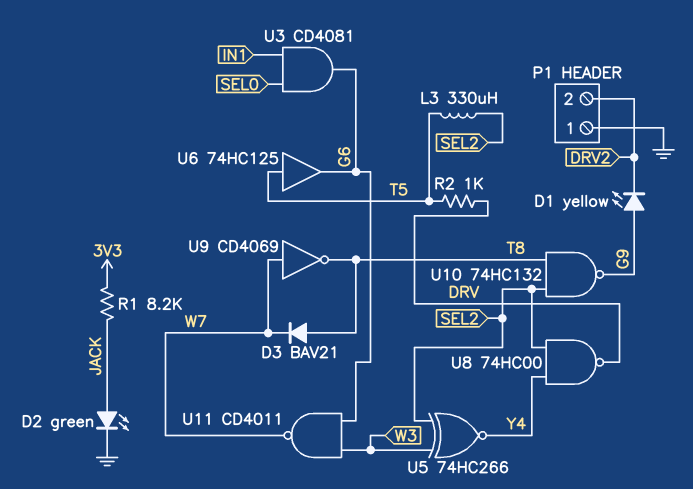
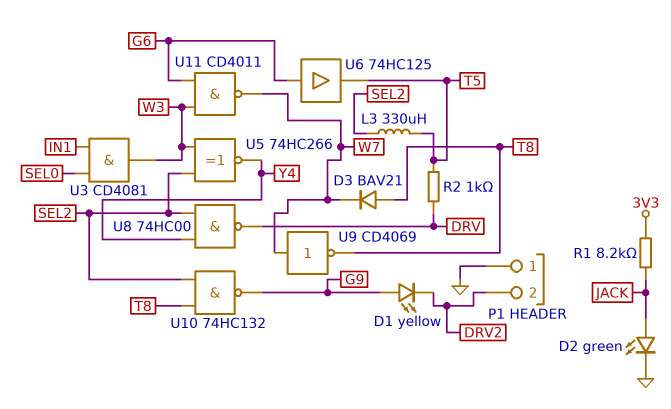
U3: AND CD4081 (in IN1, in SEL0, out G6) -> AND CD4081 (in IN1, in SEL0, out W3)
U6: buffer 74HC125 (in T5, out G6) -> buffer 74HC125 (in G6, out T5)

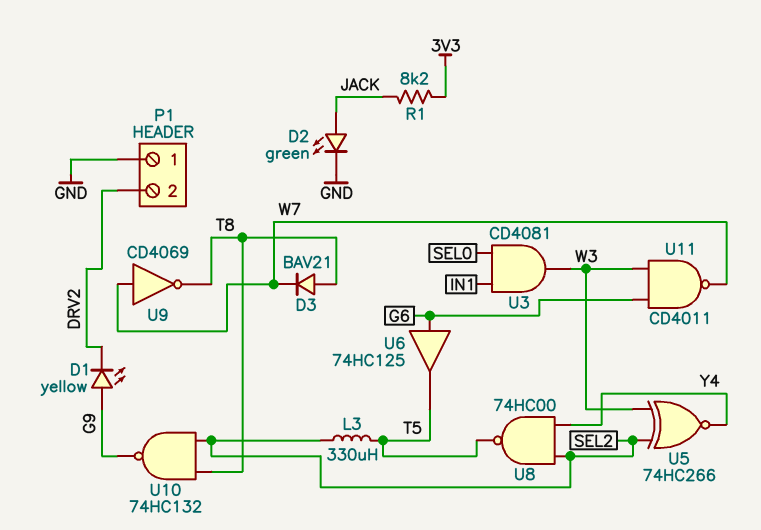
R2: 1k (DRV, T5) -> none
U8: NAND 74HC00 (in SEL2, in Y4, out DRV) -> NAND 74HC00 (in SEL2, in Y4, out T5)

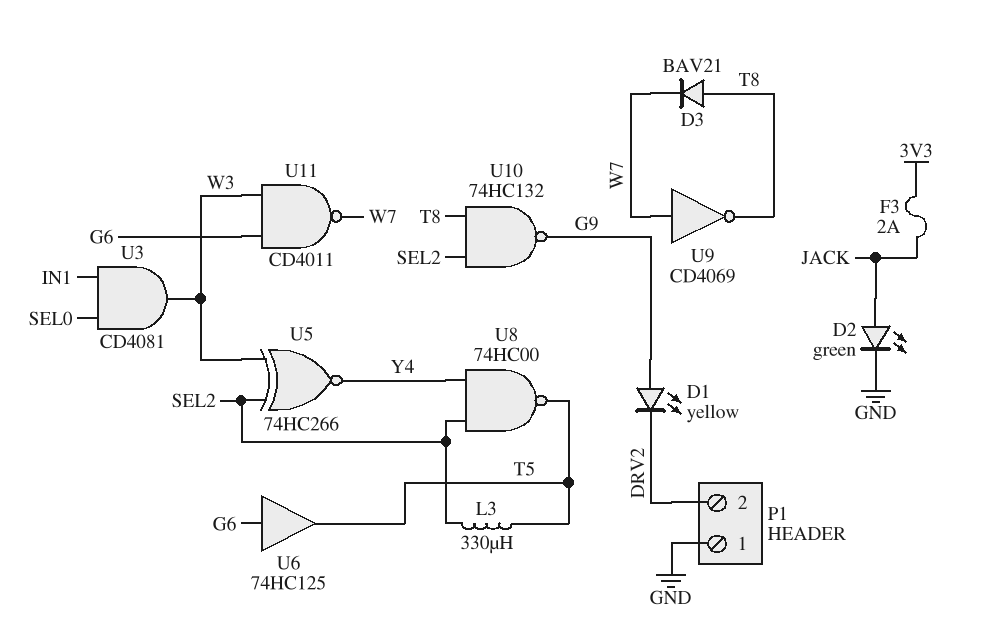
F3: none -> 2A (3V3, JACK)
R1: 8.2k (3V3, JACK) -> none

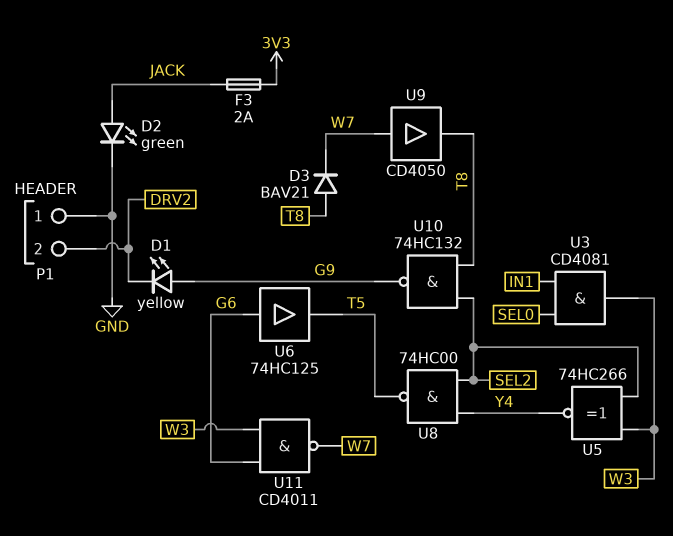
L3: 330uH (SEL2, T5) -> none
U9: NOT CD4069 (in W7, out T8) -> buffer CD4050 (in W7, out T8)

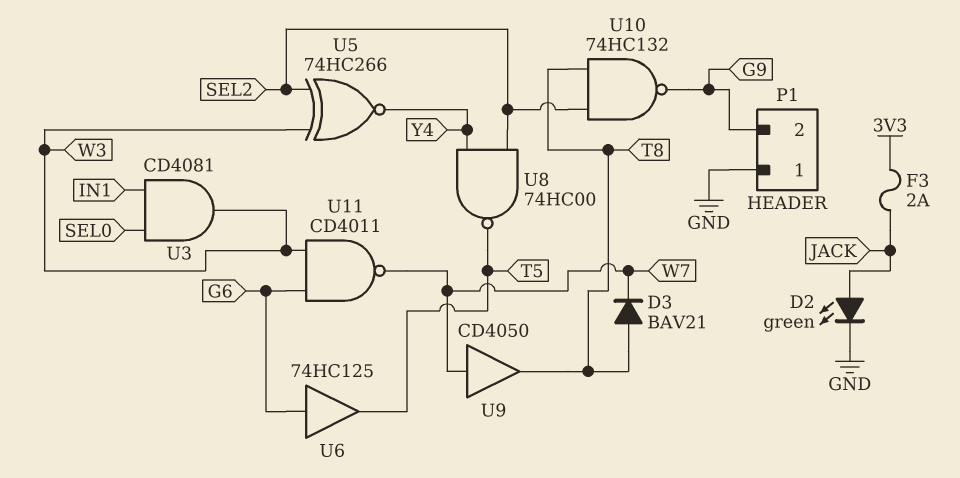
D1: LED yellow (A G9, K DRV2) -> none
P1 pin 2: DRV2 -> G9

